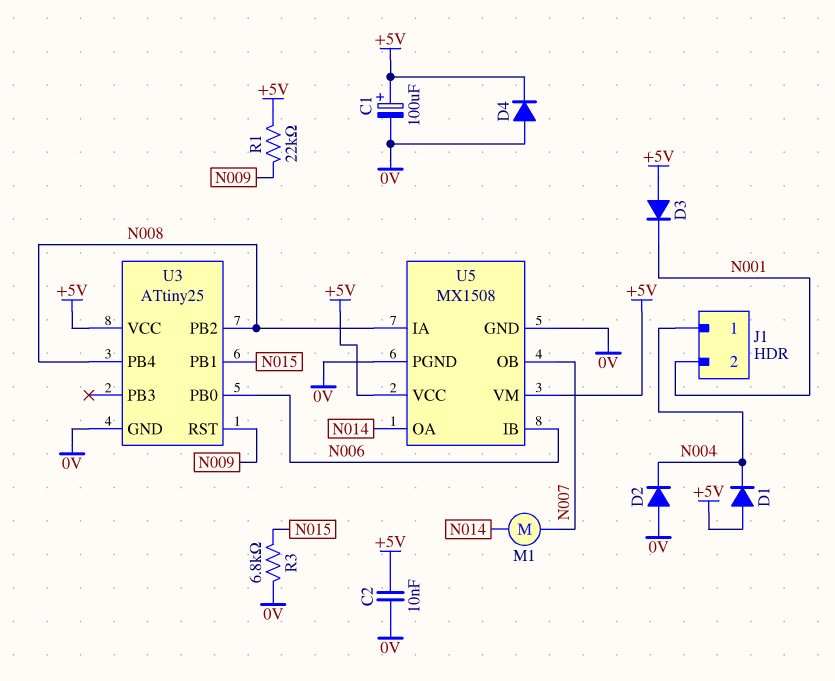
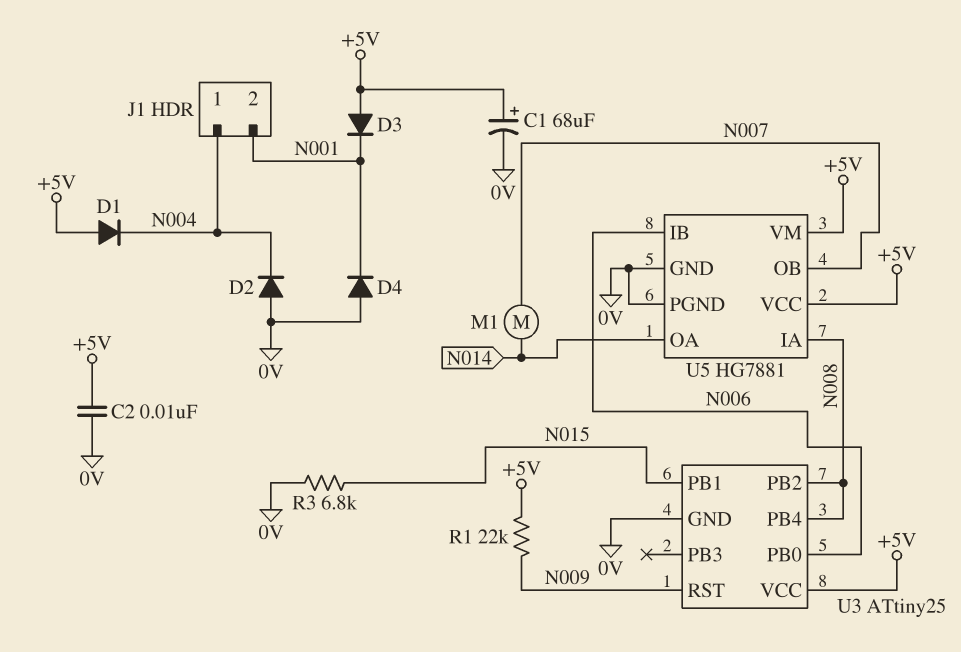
C1: 100uF (plus +5V, minus 0V) -> 68uF (plus +5V, minus 0V)
D4: diode (A 0V, K +5V) -> diode (A 0V, K N001)
U5: MX1508 -> HG7881

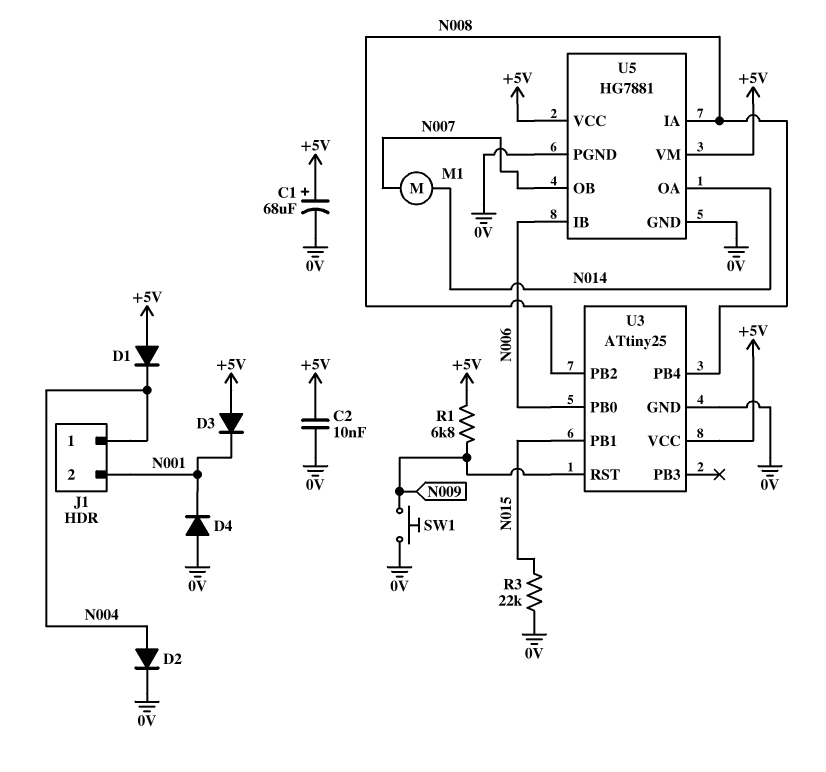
D2: diode (A 0V, K N004) -> diode (A N004, K 0V)
R1: 22k (+5V, N009) -> 6.8k (+5V, N009)
R3: 6.8k (0V, N015) -> 22k (0V, N015)
SW1: none -> button (0V, N009)

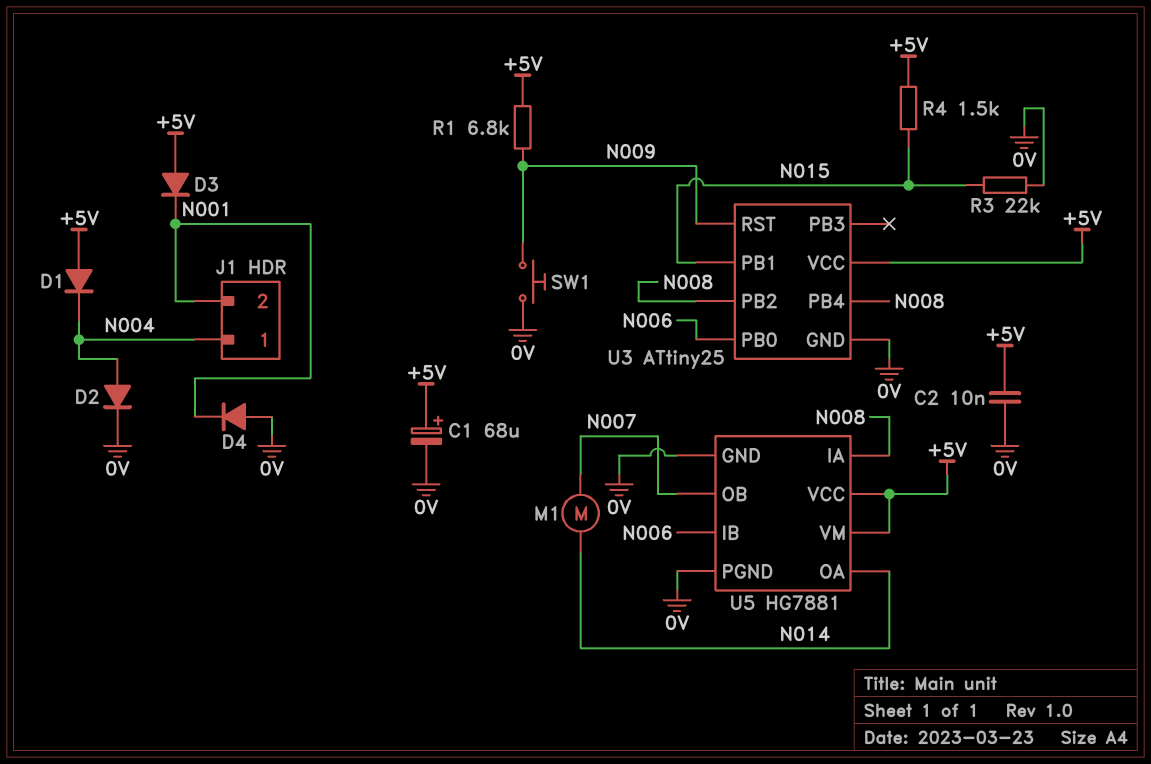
R4: none -> 1.5k (+5V, N015)

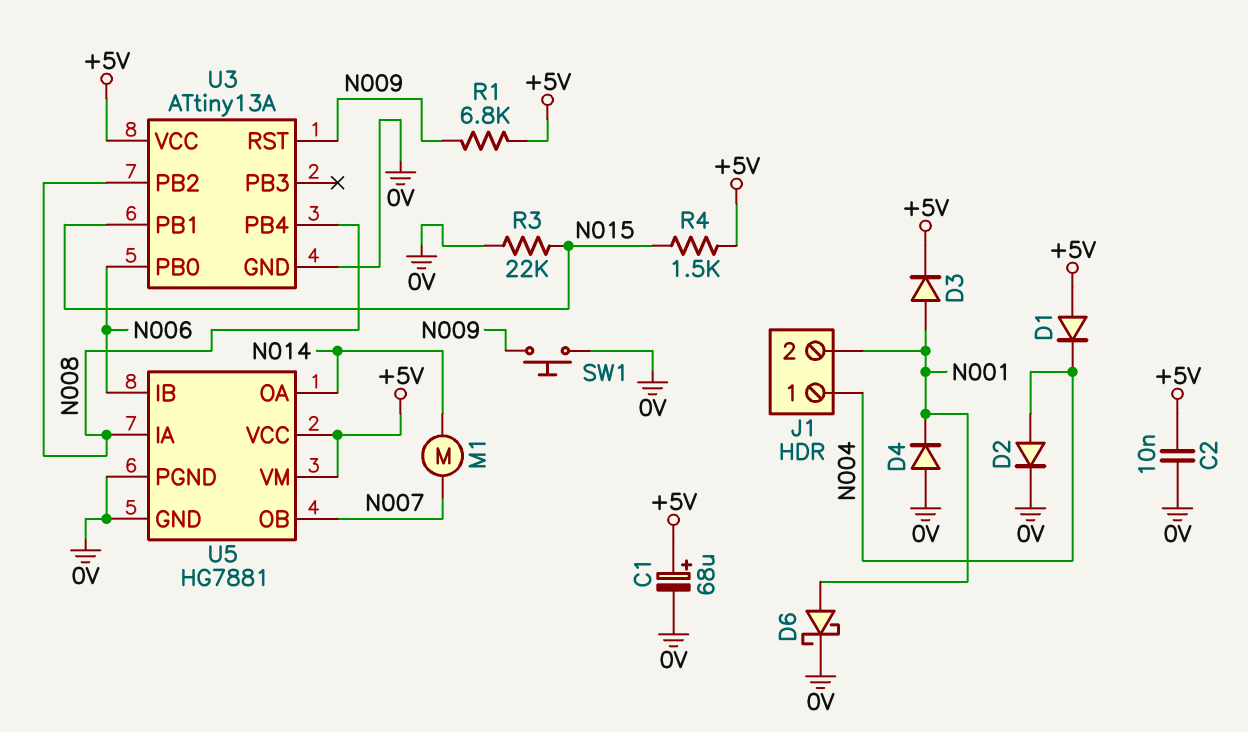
D3: diode (A +5V, K N001) -> diode (A N001, K +5V)
D6: none -> schottky (A N001, K 0V)
U3: ATtiny25 -> ATtiny13A

